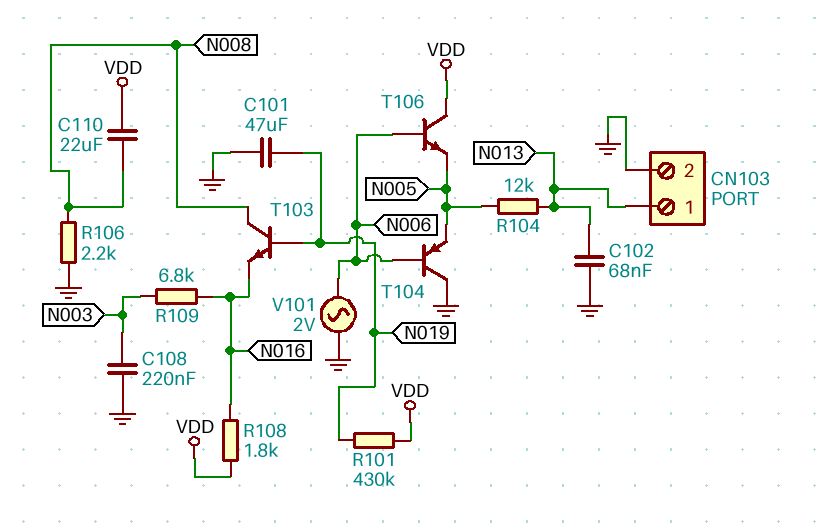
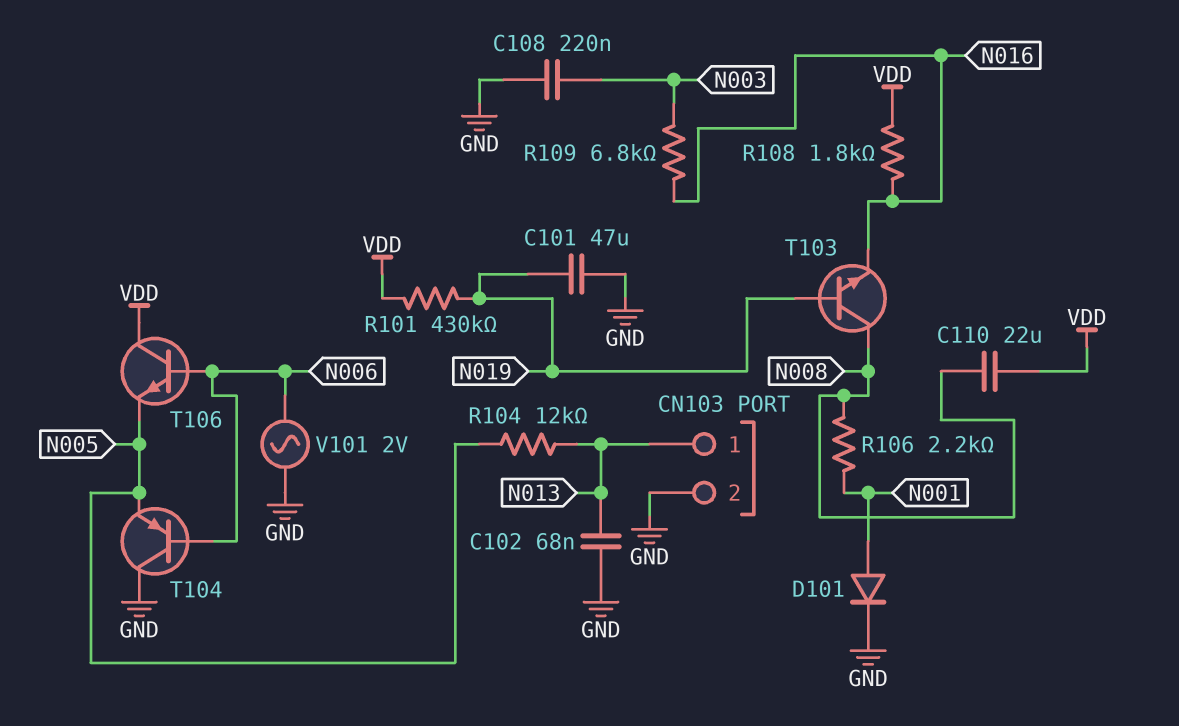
D101: none -> diode (A N001, K GND)
R106: 2.2k (GND, N008) -> 2.2k (N001, N008)

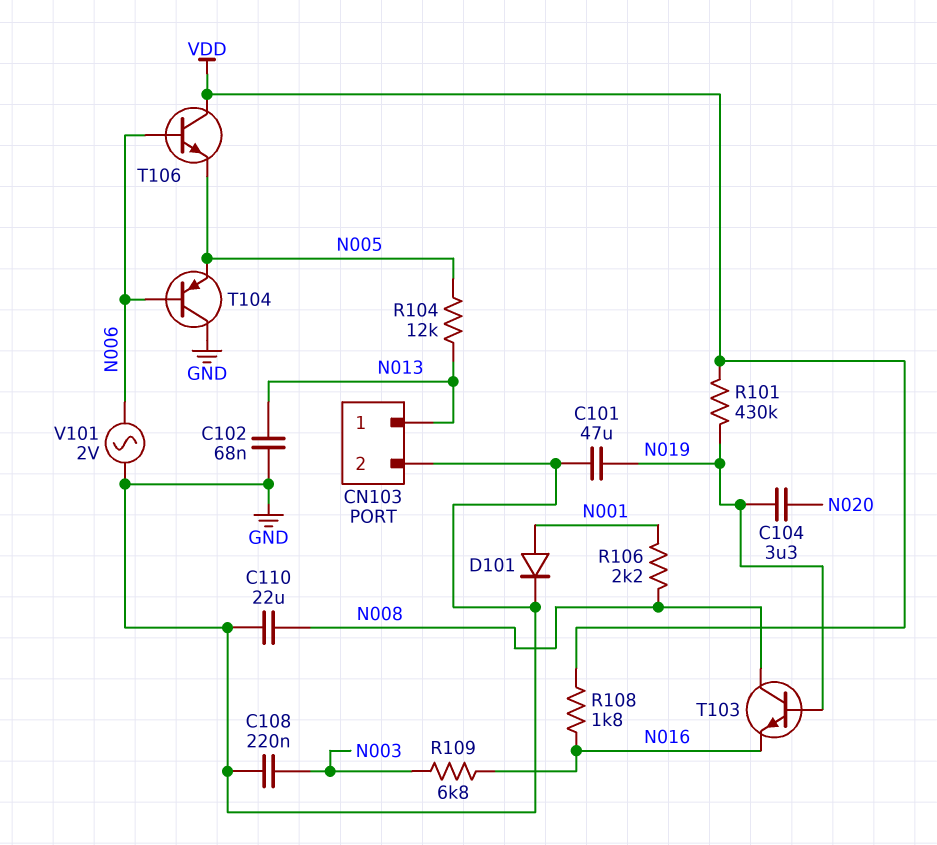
C104: none -> 3.3uF (N019, N020)
C110: 22uF (N008, VDD) -> 22uF (GND, N008)

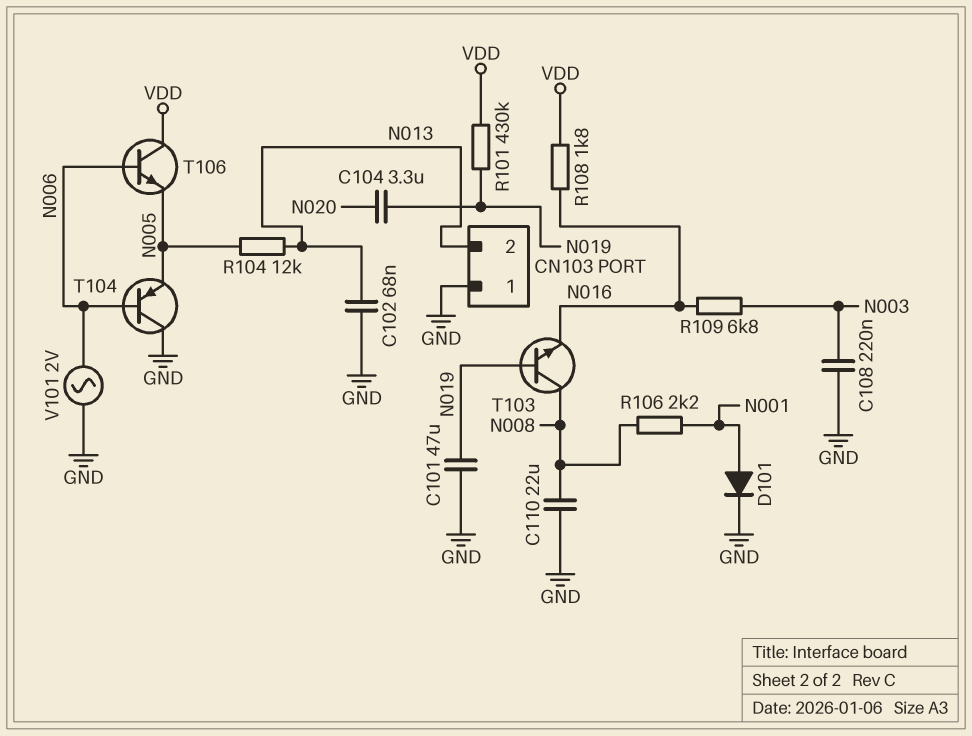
CN103 pin 1: N013 -> GND
CN103 pin 2: GND -> N013

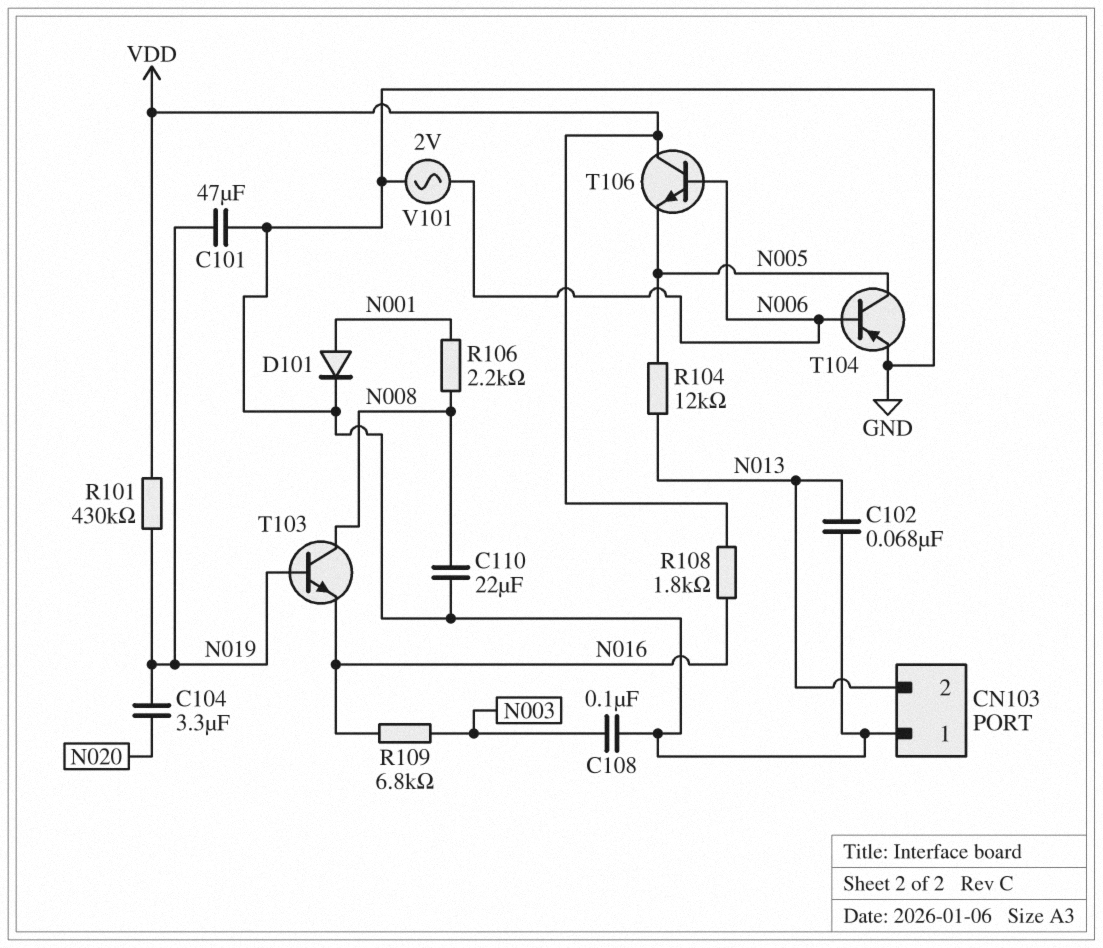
C108: 220nF (GND, N003) -> 100nF (GND, N003)
T104: PNP (B N006, C GND, E N005) -> PNP (B N006, C N005, E GND)

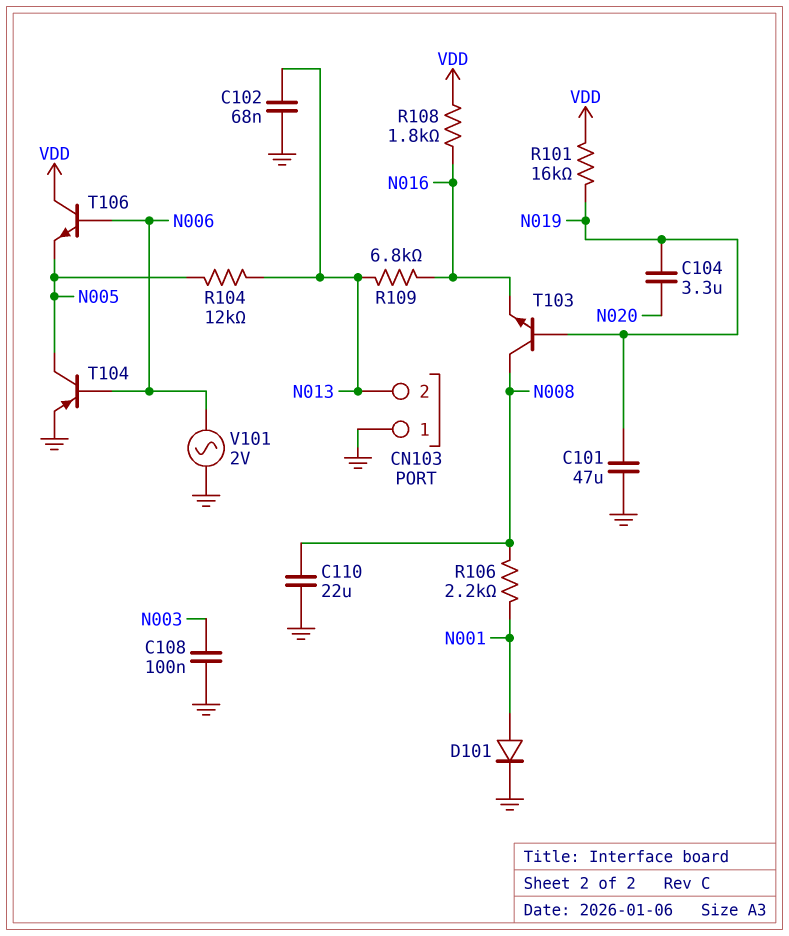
R101: 430k (N019, VDD) -> 16k (N019, VDD)
R109: 6.8k (N003, N016) -> 6.8k (N013, N016)

